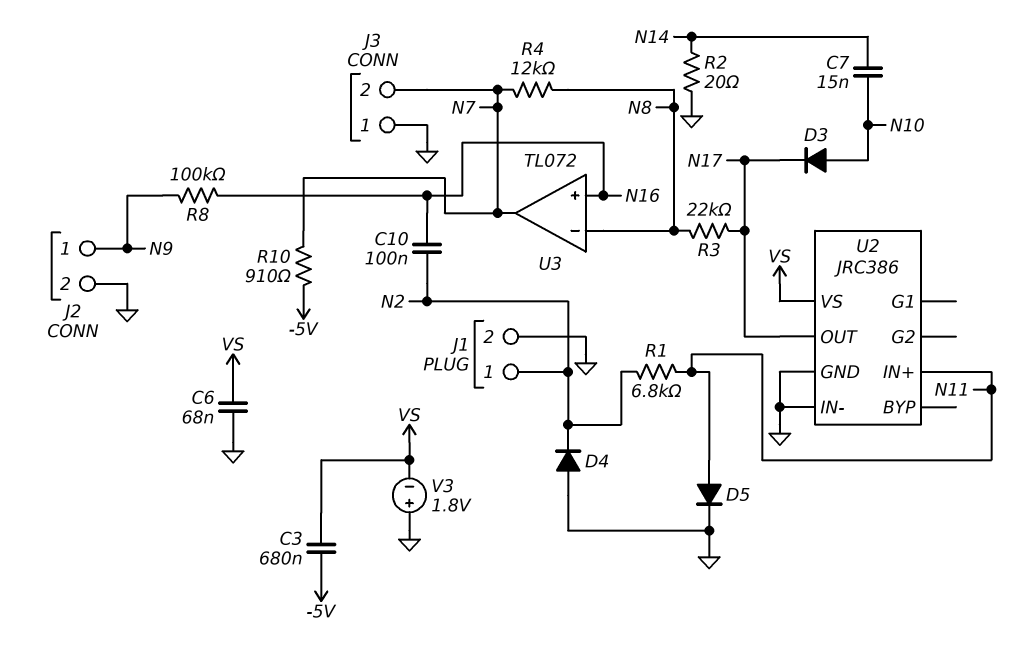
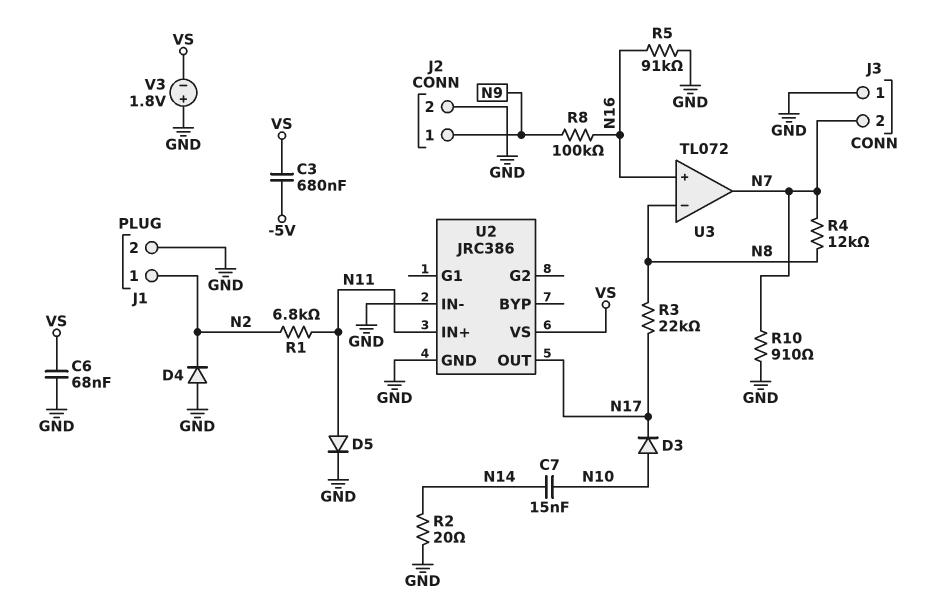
C10: 100nF (N2, N16) -> none
R5: none -> 91k (GND, N16)
R10: 910 (-5V, N7) -> 910 (GND, N7)

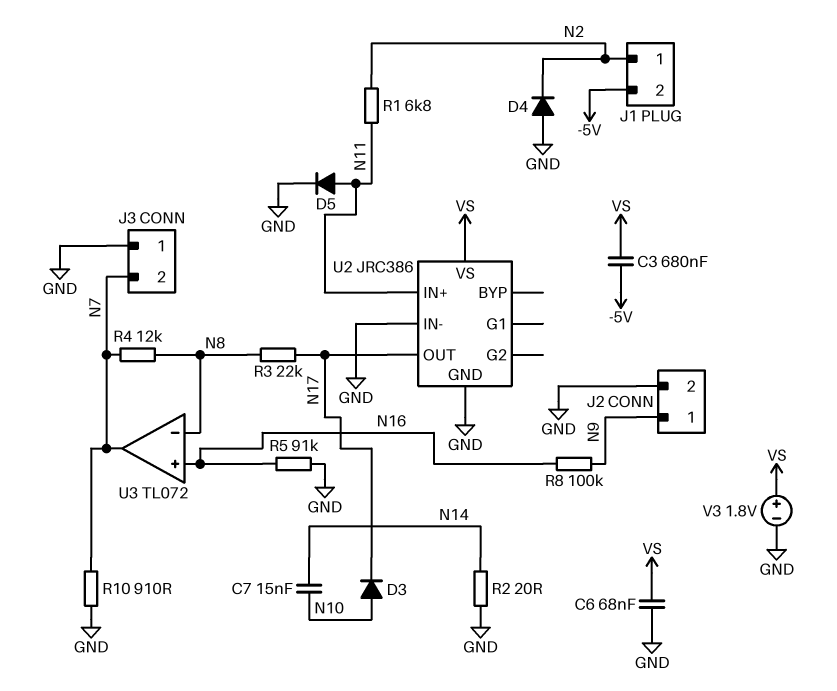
J1 pin 2: GND -> -5V
V3: 1.8V (plus GND, minus VS) -> 1.8V (plus VS, minus GND)

